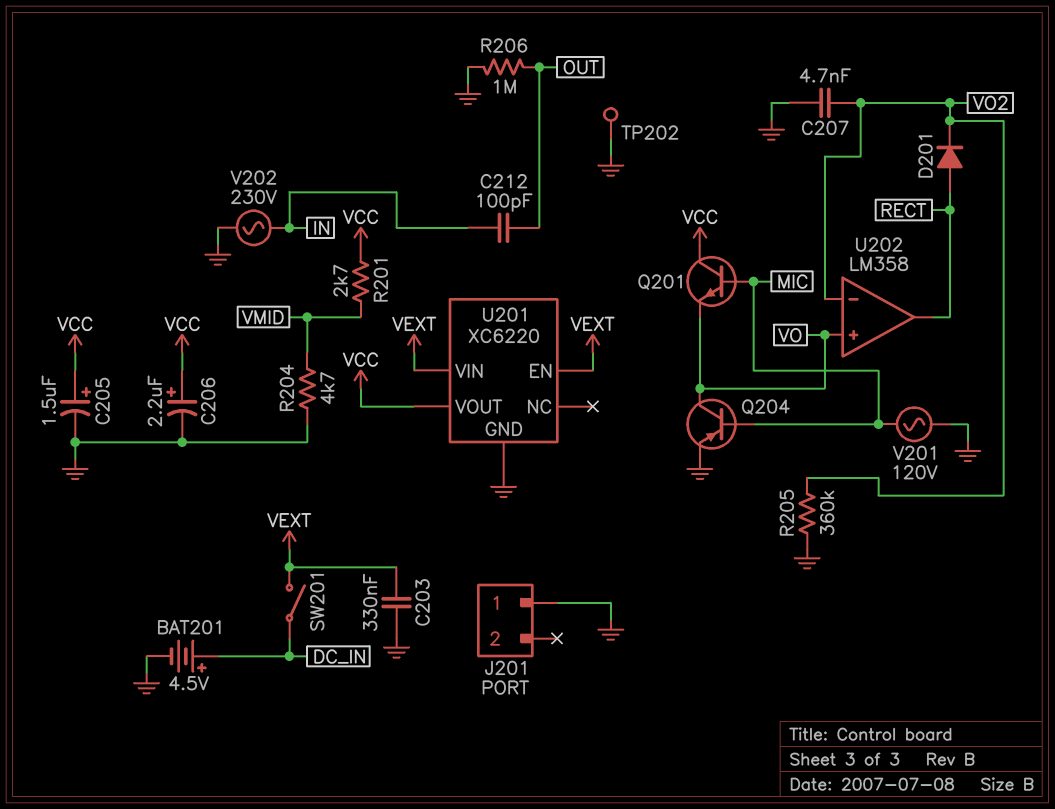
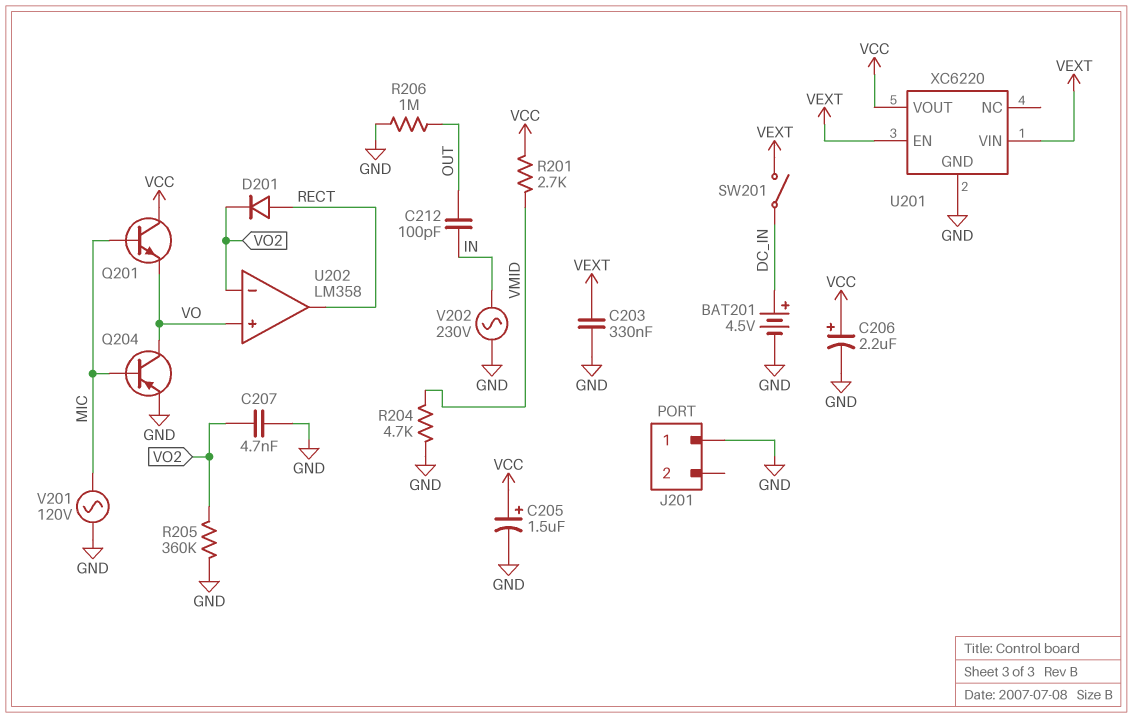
TP202: test point (GND) -> none

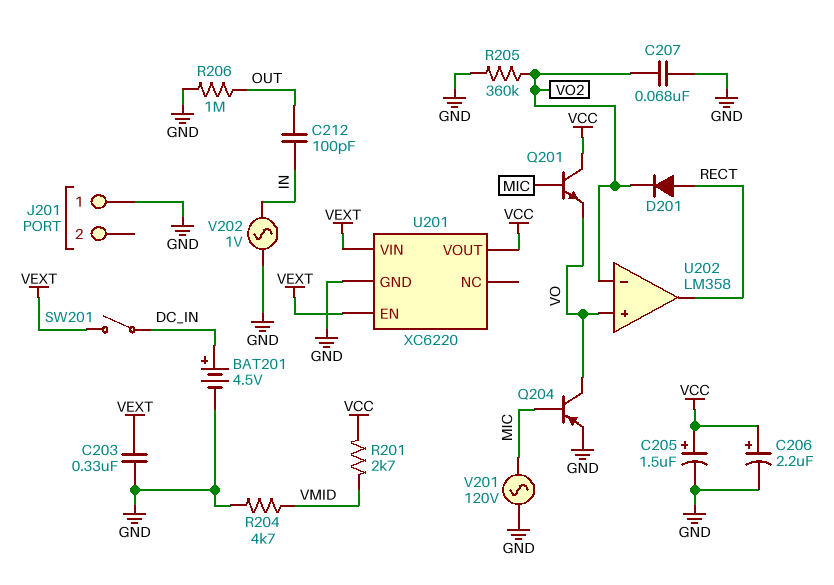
C207: 4.7nF (GND, VO2) -> 68nF (GND, VO2)
V202: AC 230V (GND, IN) -> AC 1V (GND, IN)

